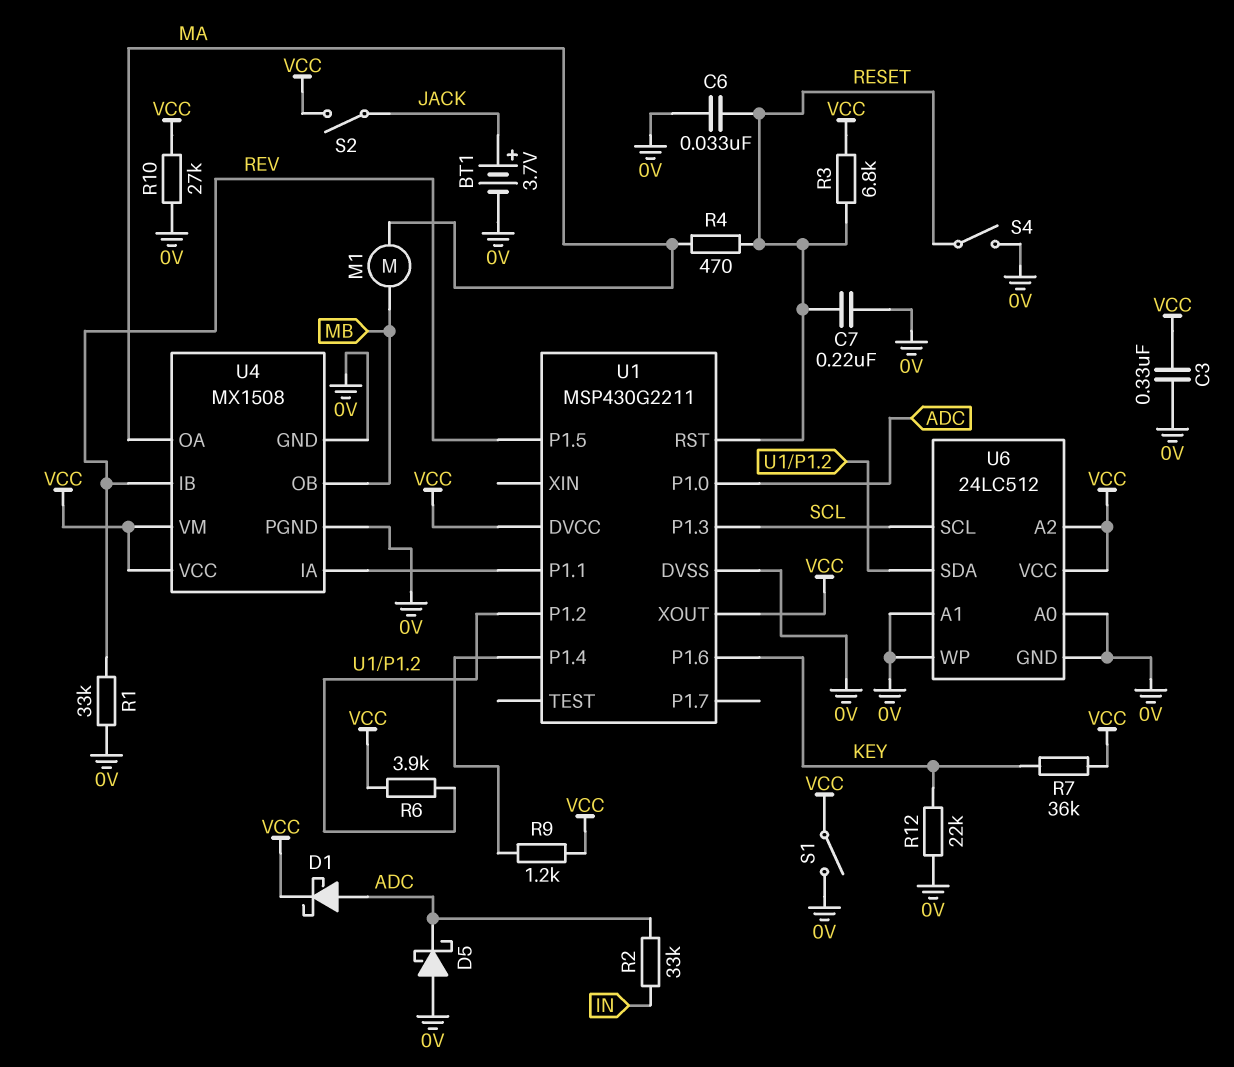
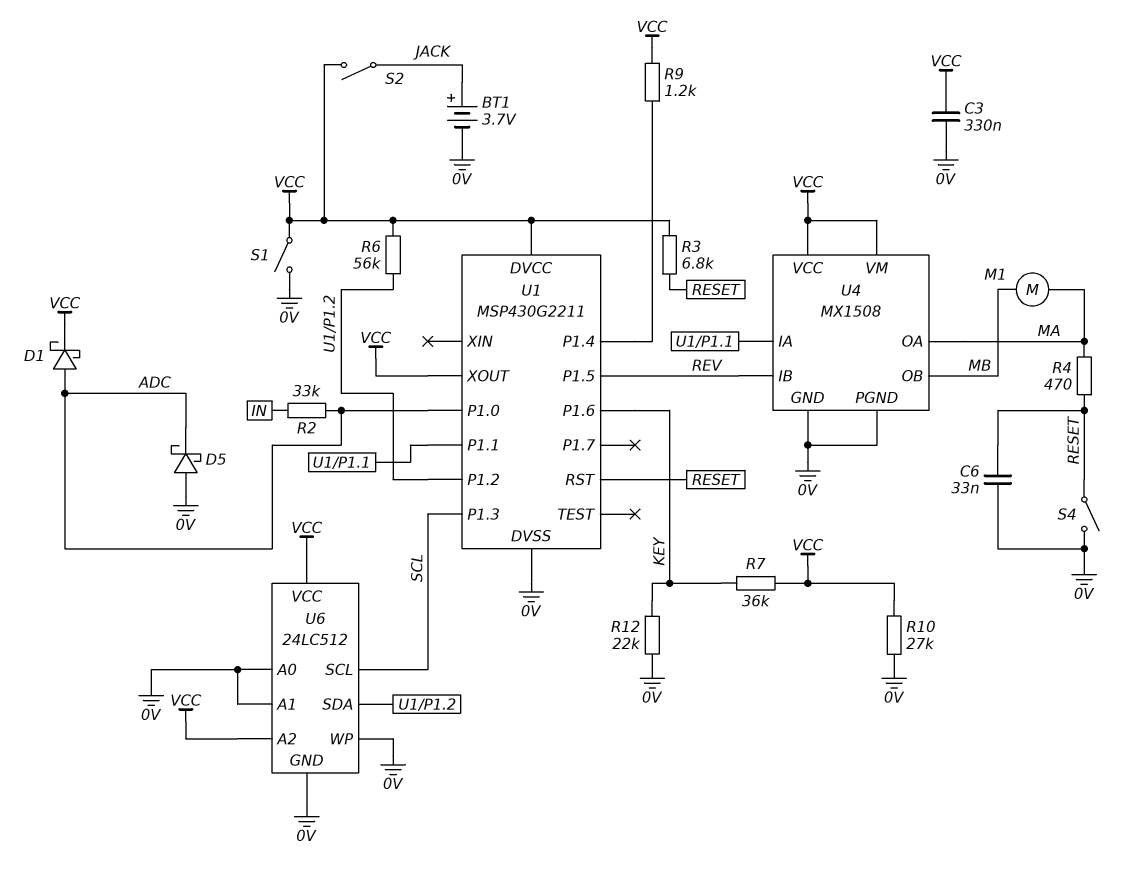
C7: 220nF (0V, RESET) -> none
R1: 33k (0V, REV) -> none
R6: 3.9k (U1/P1.2, VCC) -> 56k (U1/P1.2, VCC)

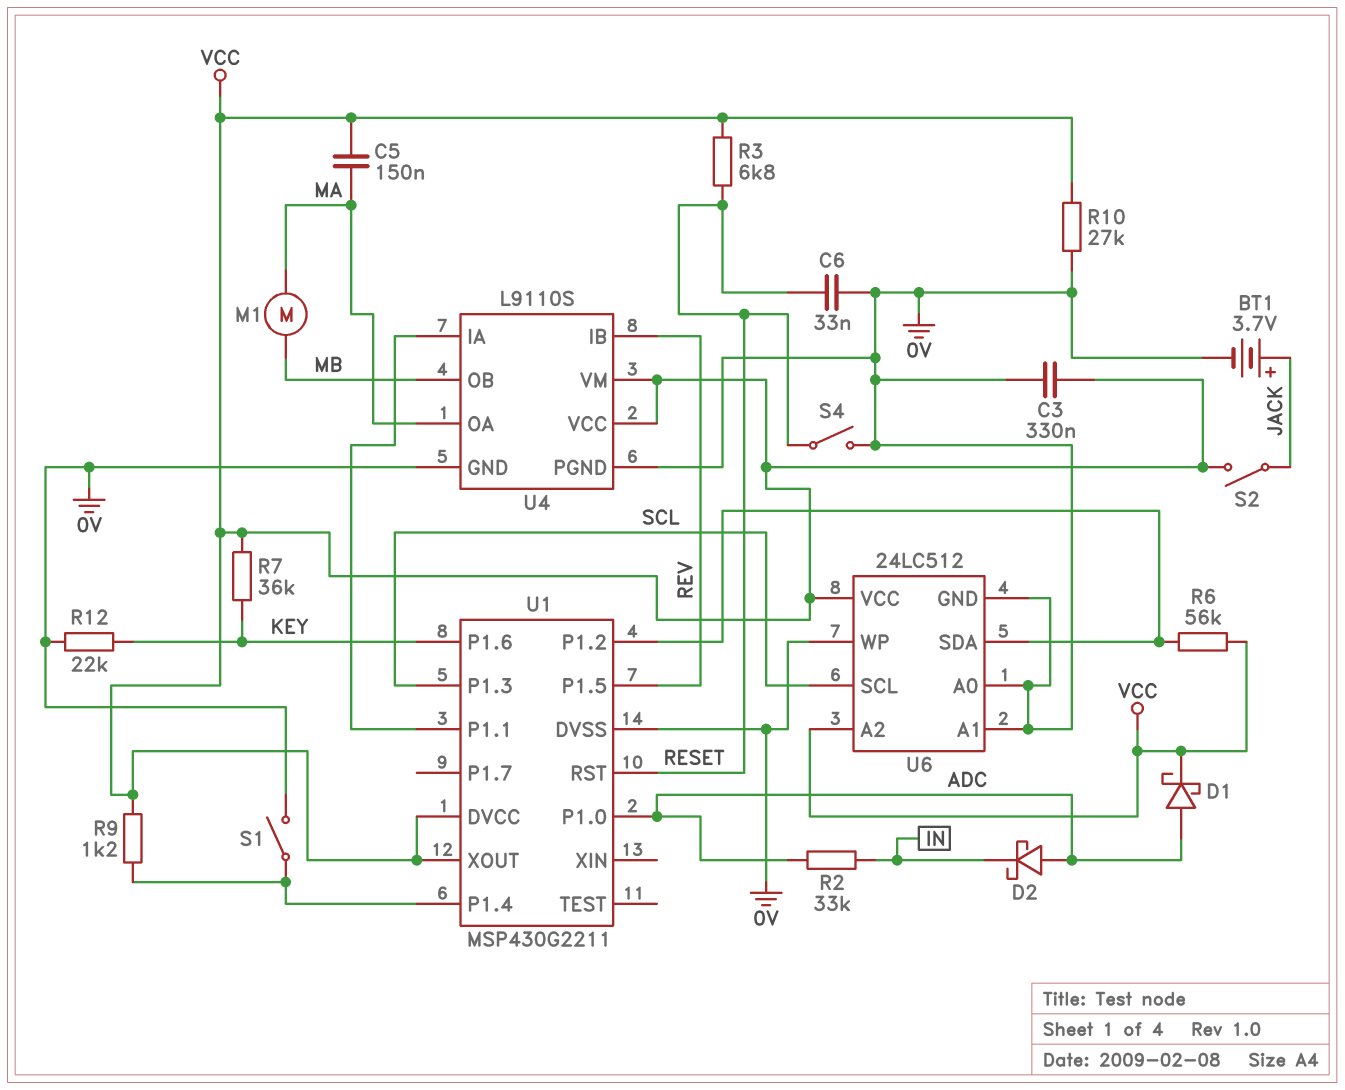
C5: none -> 150nF (MA, VCC)
D2: none -> schottky (A ADC, K IN)
D5: schottky (A 0V, K ADC) -> none
R4: 470 (MA, RESET) -> none
S1: switch (0V, VCC) -> switch (0V, U1/P1.4)
U4: MX1508 -> L9110S

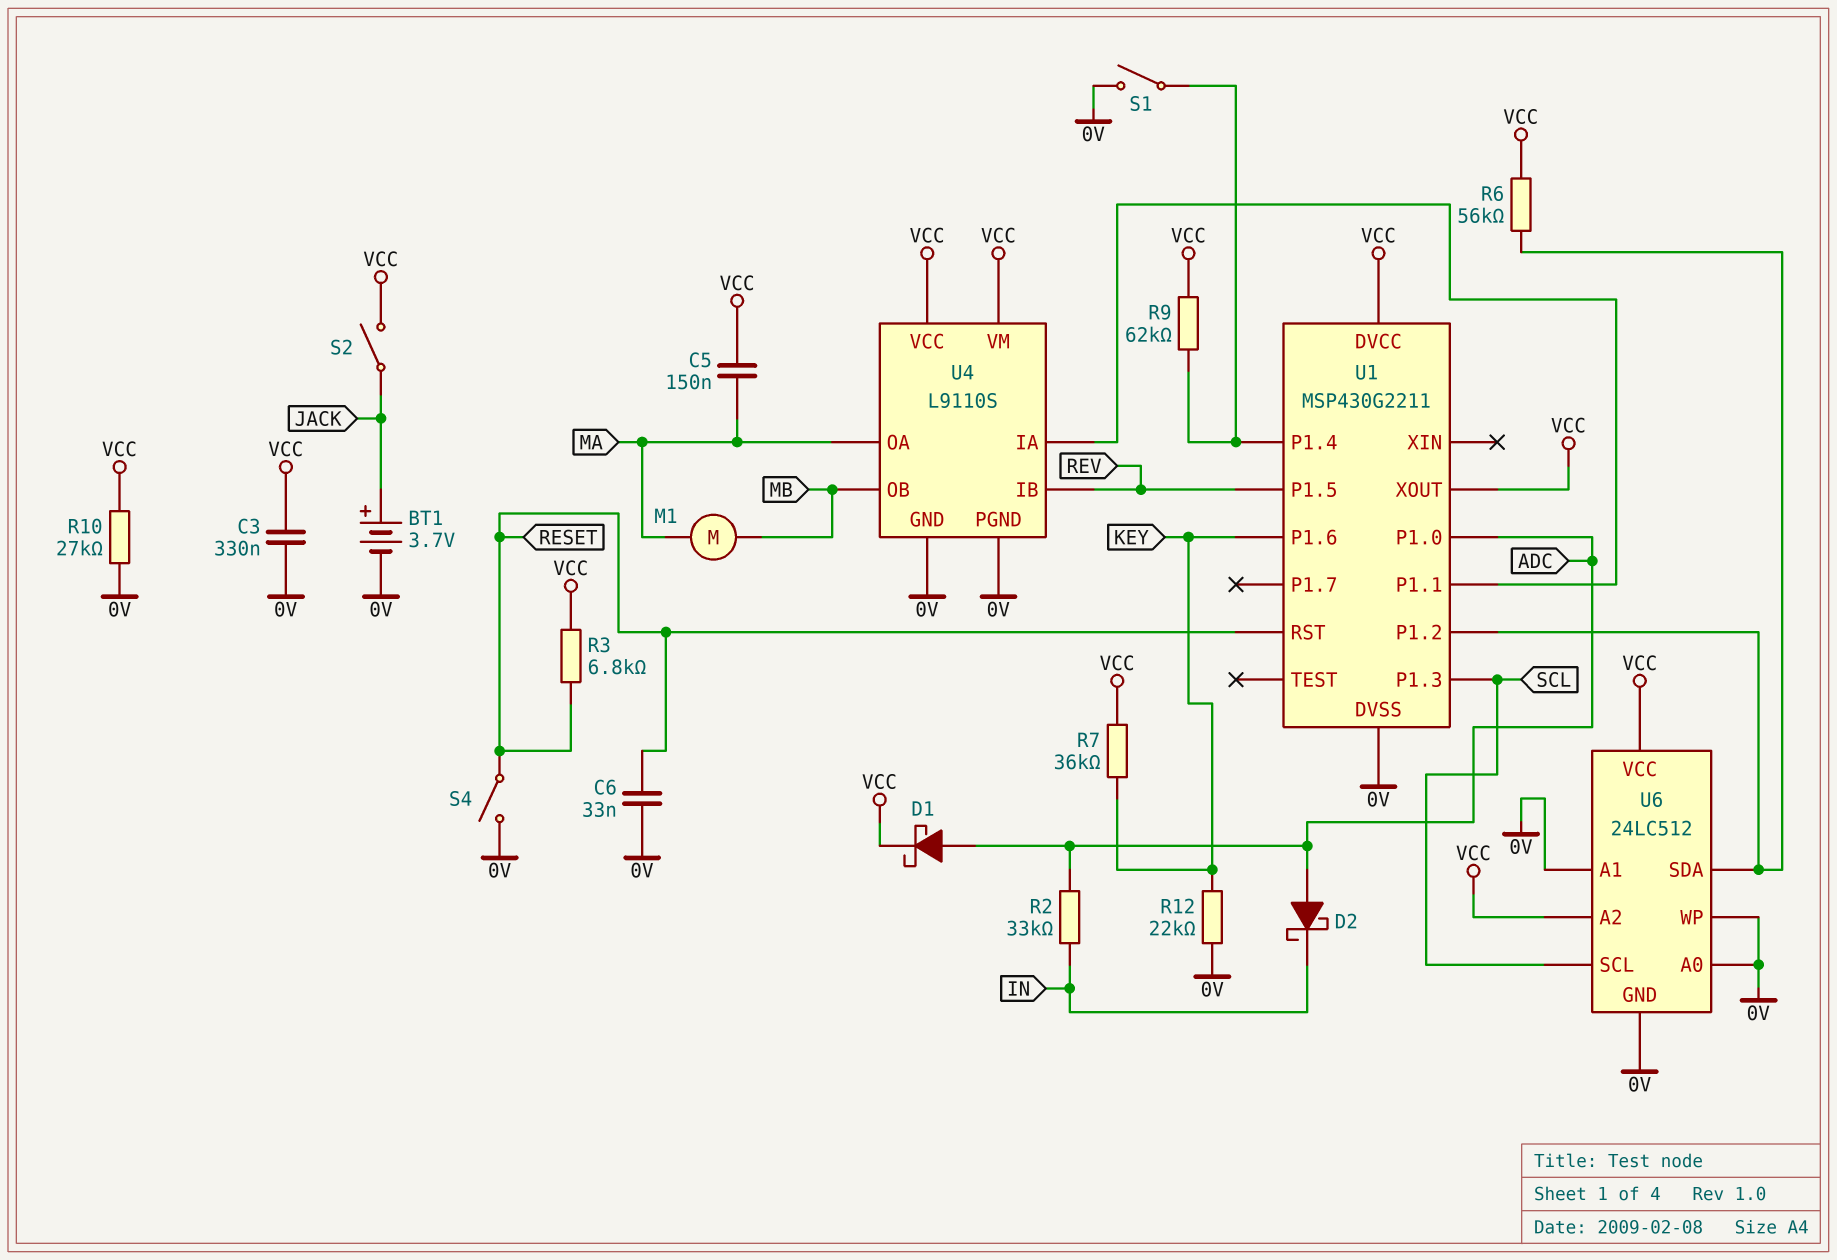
R9: 1.2k (U1/P1.4, VCC) -> 62k (U1/P1.4, VCC)

